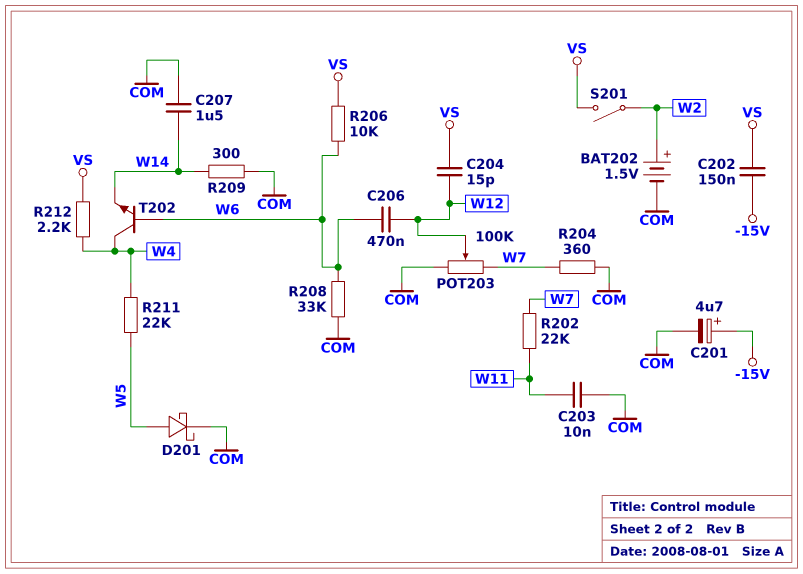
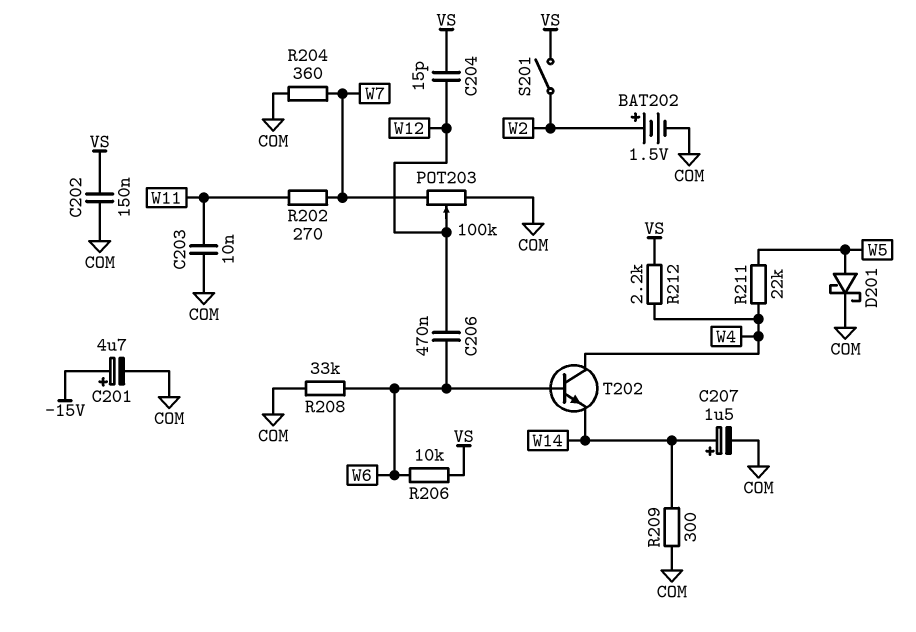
C202: 150nF (-15V, VS) -> 150nF (COM, VS)
C207: 1.5uF (COM, W14) -> 1.5uF (plus W14, minus COM)
R202: 22k (W7, W11) -> 270 (W7, W11)

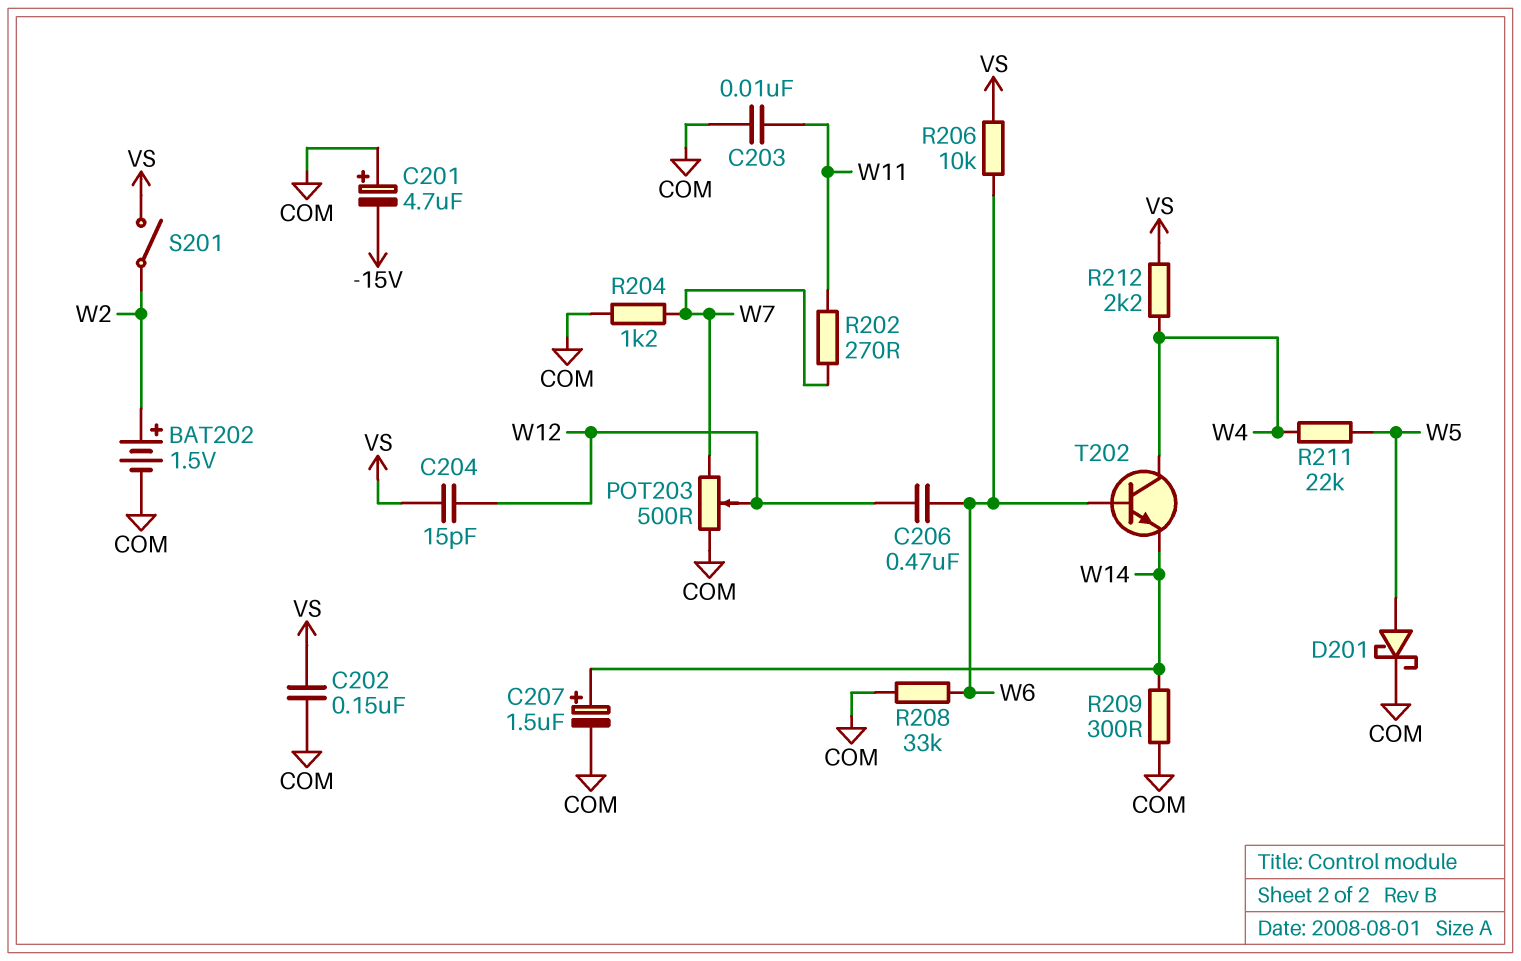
C201: 4.7uF (plus -15V, minus COM) -> 4.7uF (plus COM, minus -15V)
POT203: 100k (COM, W7, wiper W12) -> 500 (COM, W7, wiper W12)
R204: 360 (COM, W7) -> 1.2k (COM, W7)

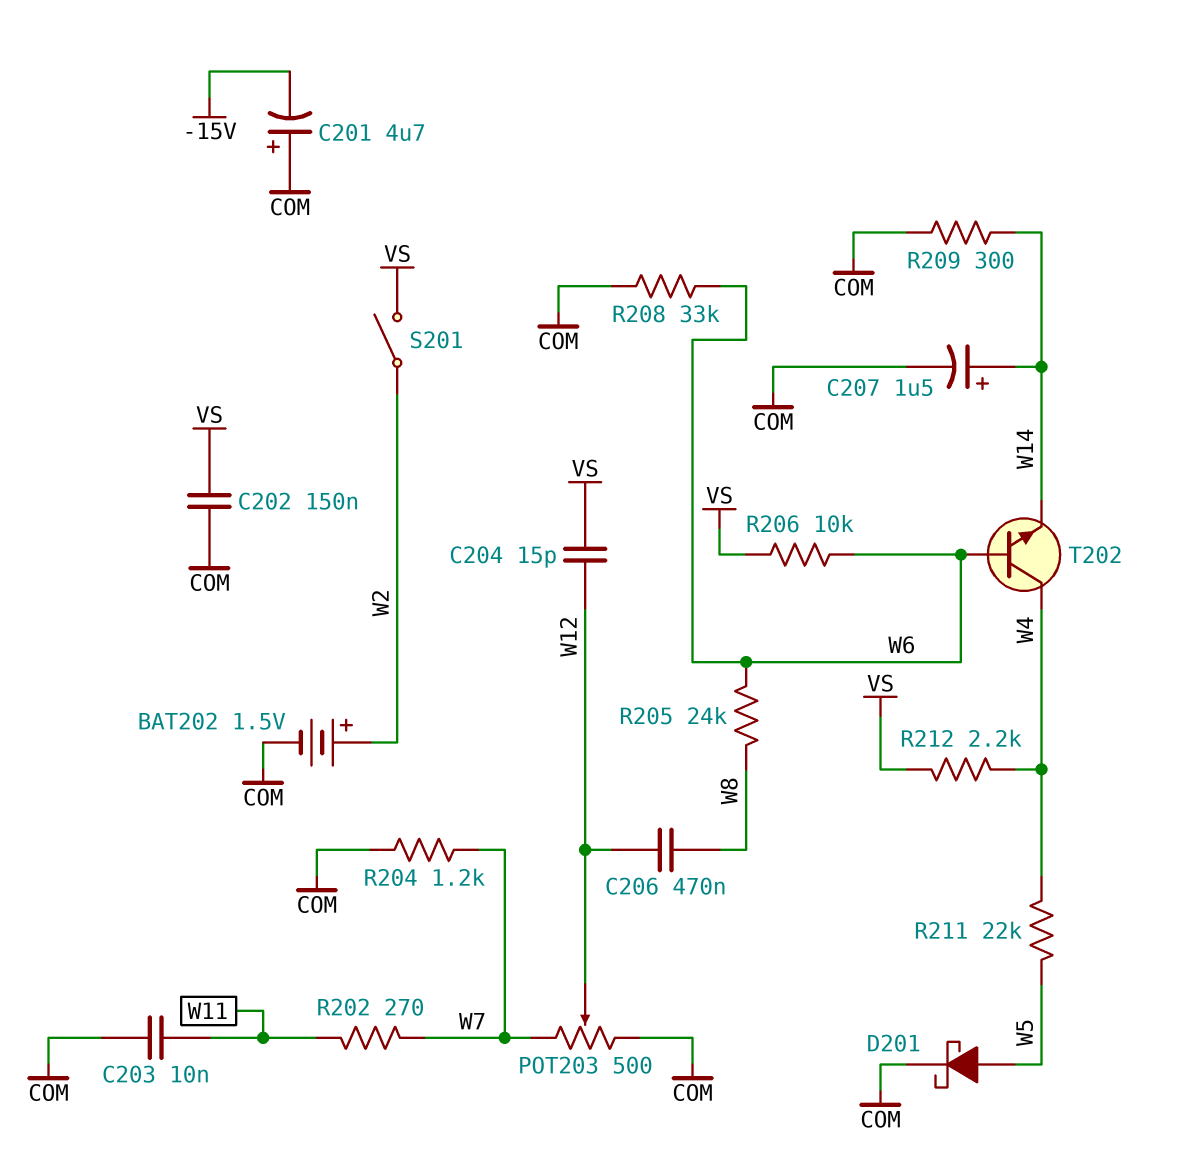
C206: 470nF (W6, W12) -> 470nF (W8, W12)
R205: none -> 24k (W6, W8)

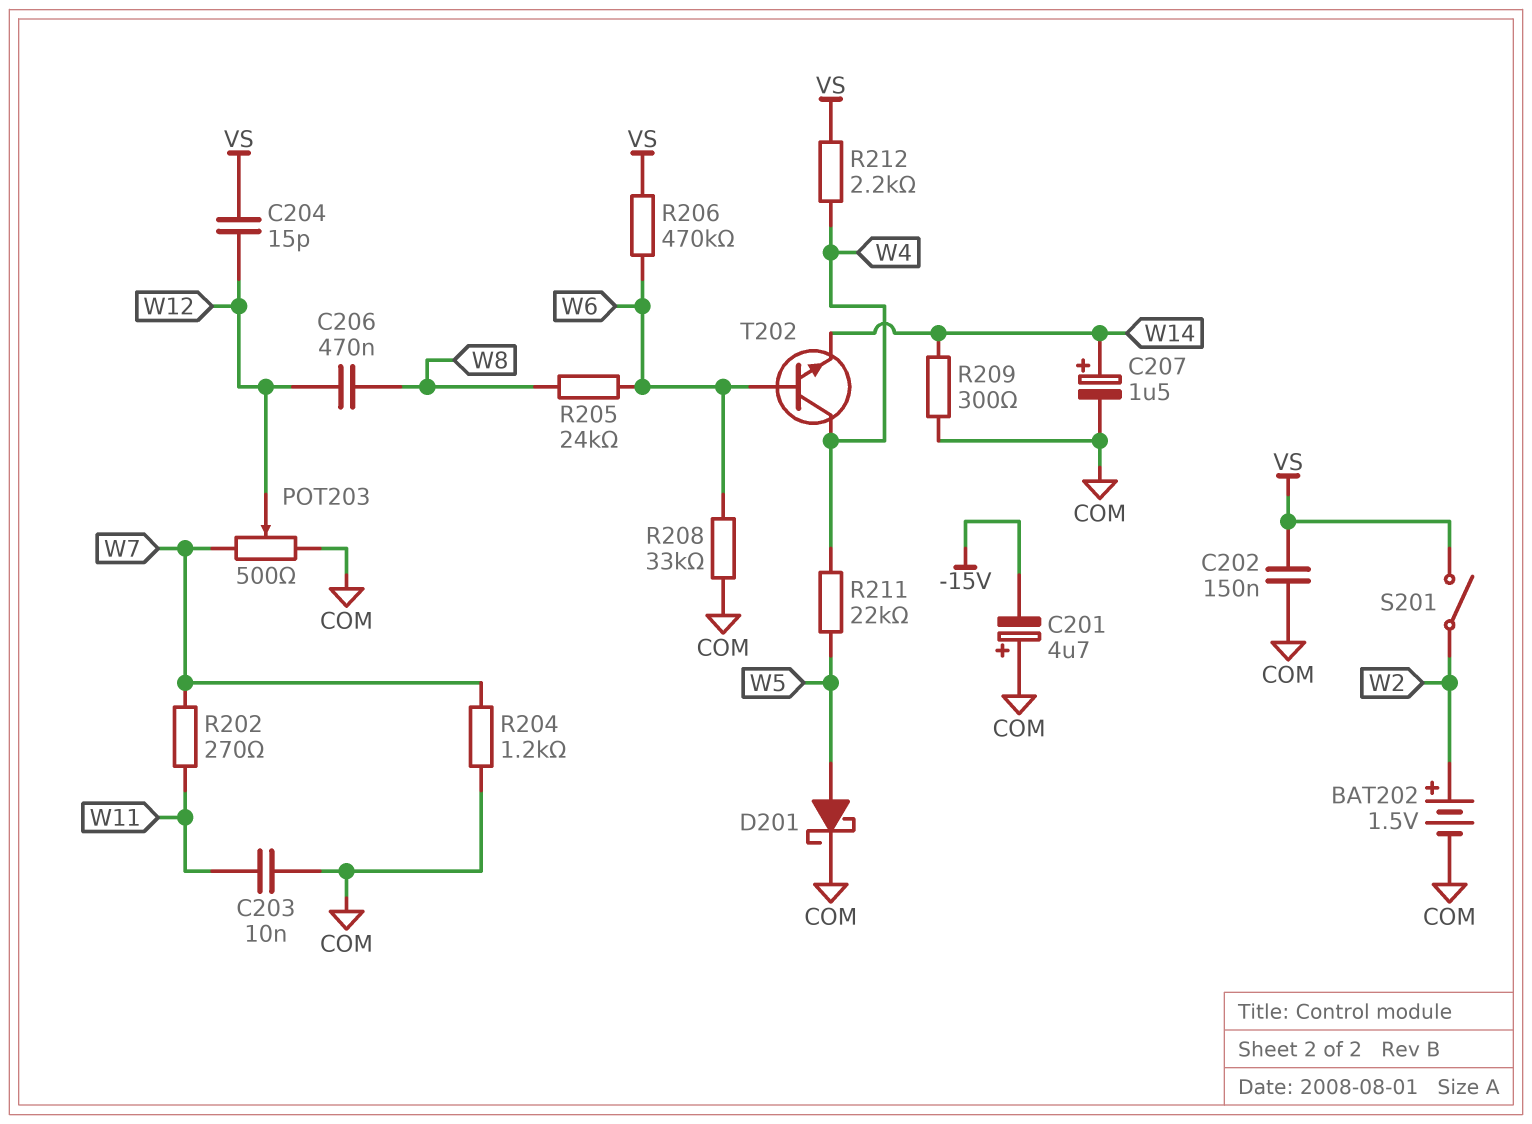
R206: 10k (VS, W6) -> 470k (VS, W6)

